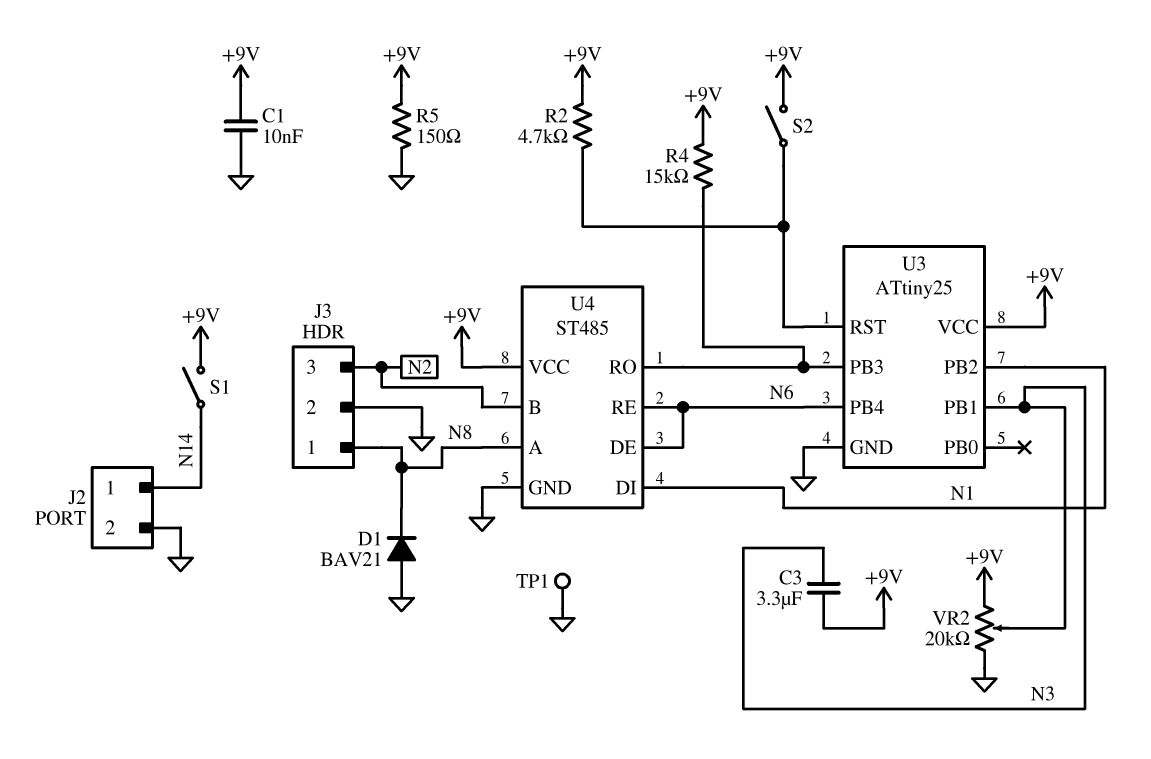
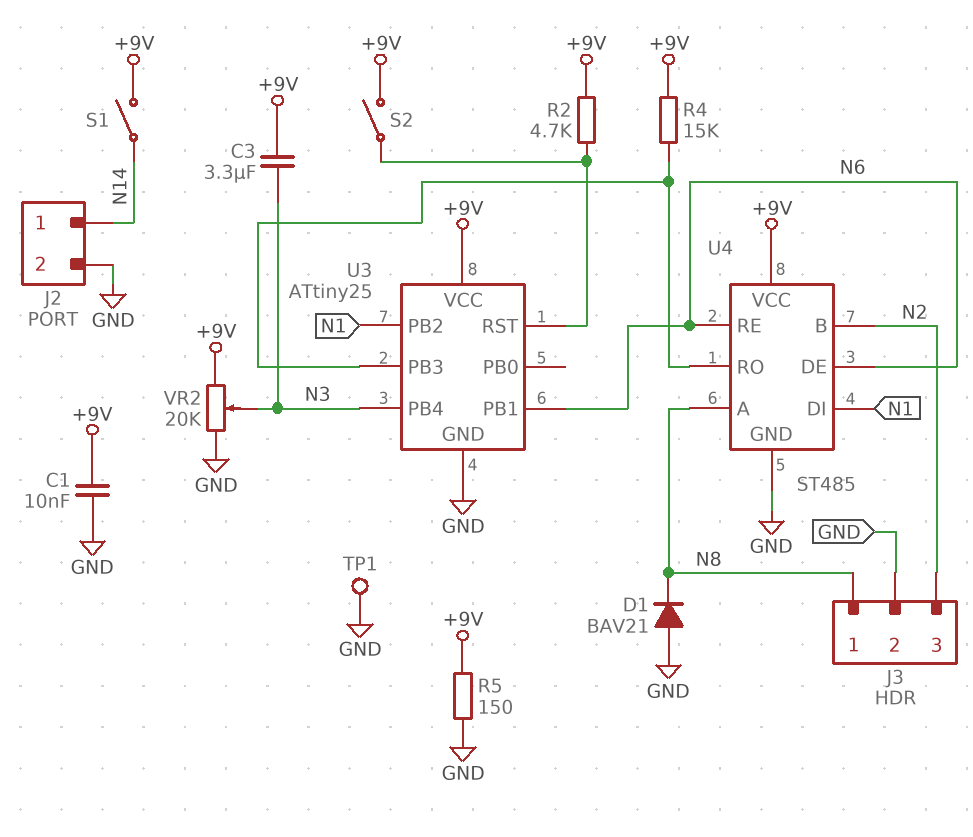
U3 pin PB1: N3 -> N6
U3 pin PB4: N6 -> N3

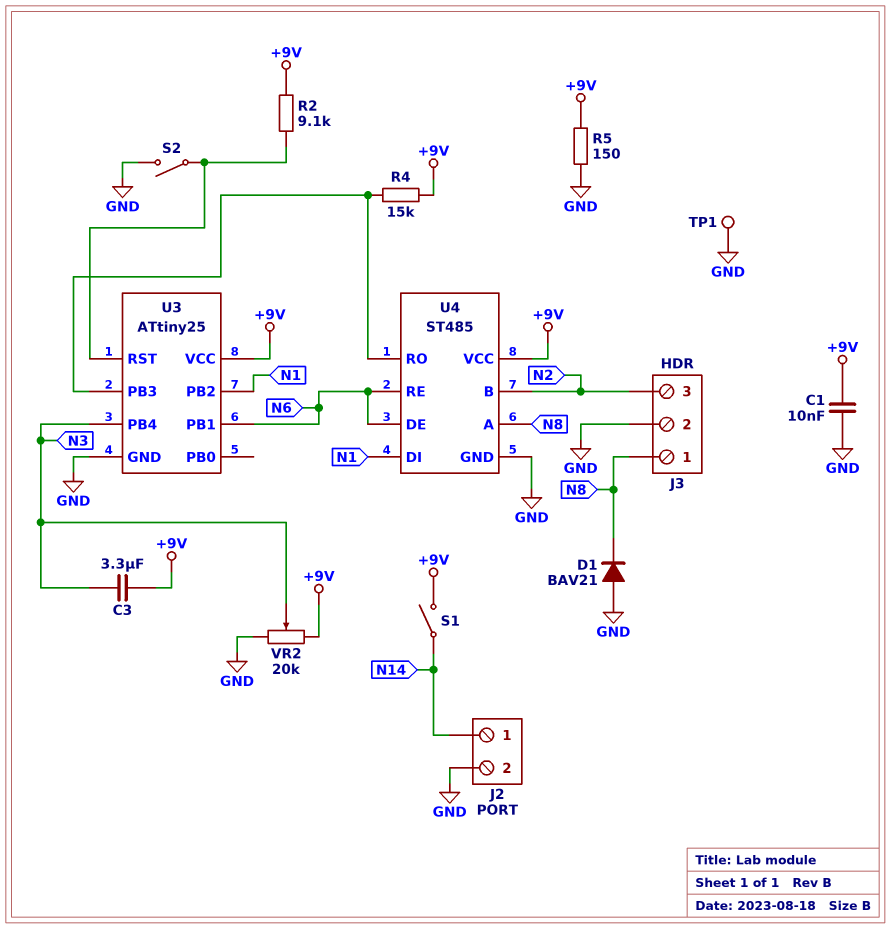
R2: 4.7k (+9V, U3/RST) -> 9.1k (+9V, U3/RST)
S2: switch (+9V, U3/RST) -> switch (GND, U3/RST)

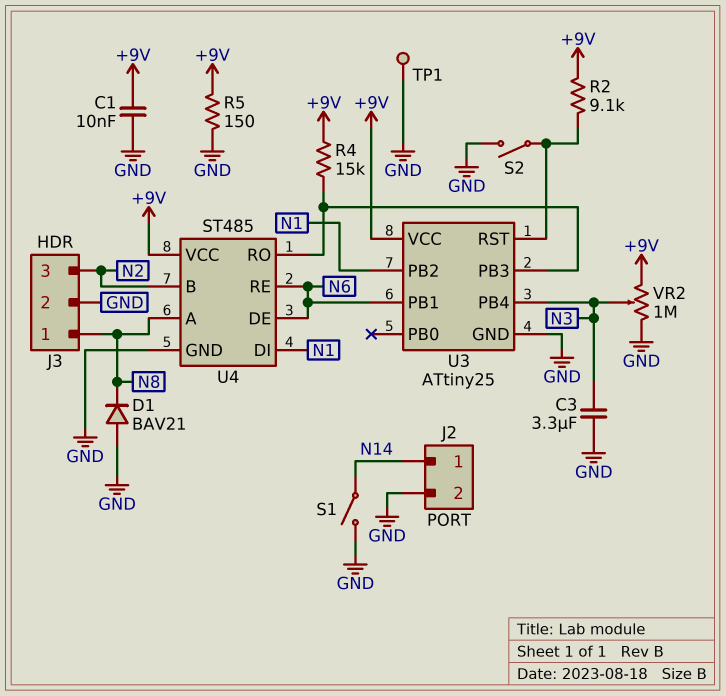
C3: 3.3uF (+9V, N3) -> 3.3uF (GND, N3)
S1: switch (+9V, N14) -> switch (GND, N14)
VR2: 20k (+9V, GND, wiper N3) -> 1M (+9V, GND, wiper N3)

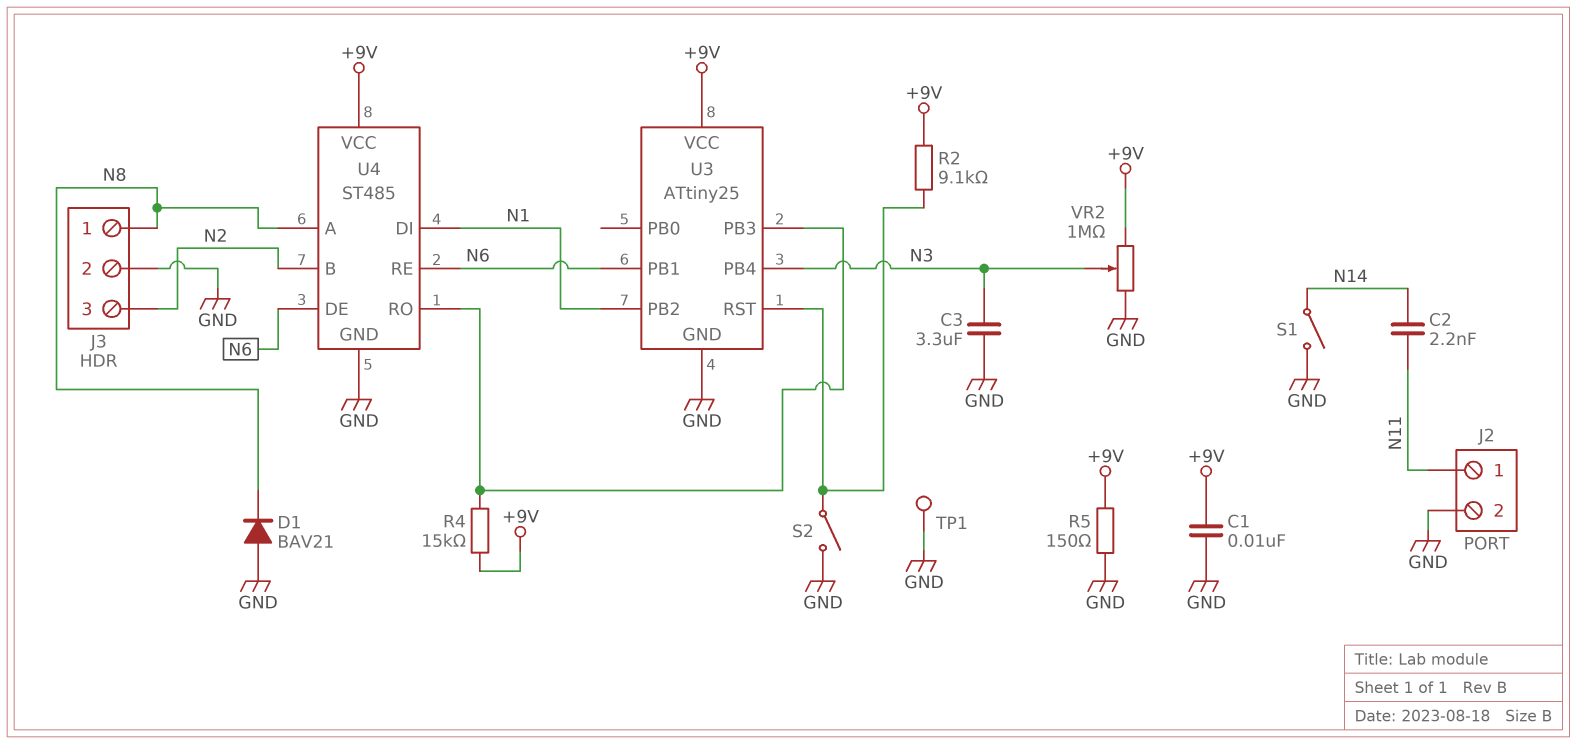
C2: none -> 2.2nF (N11, N14)
J2 pin 1: N14 -> N11

